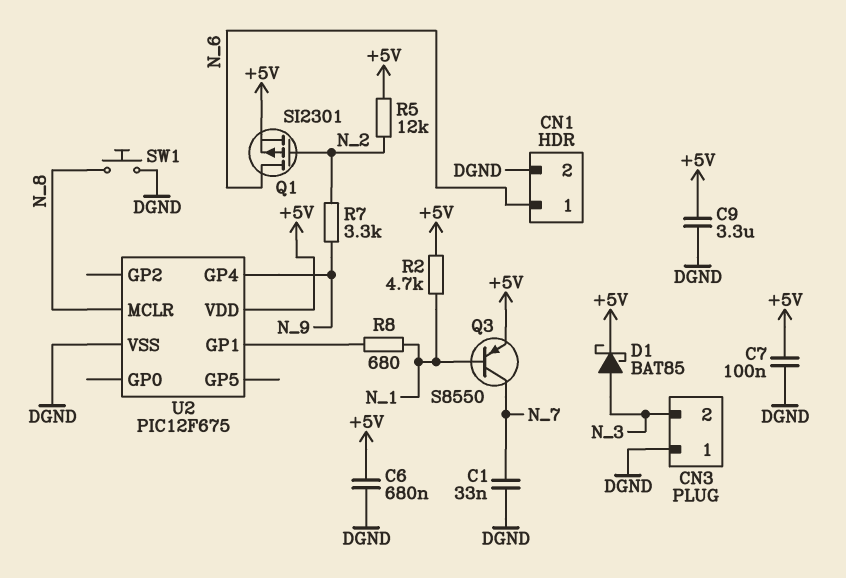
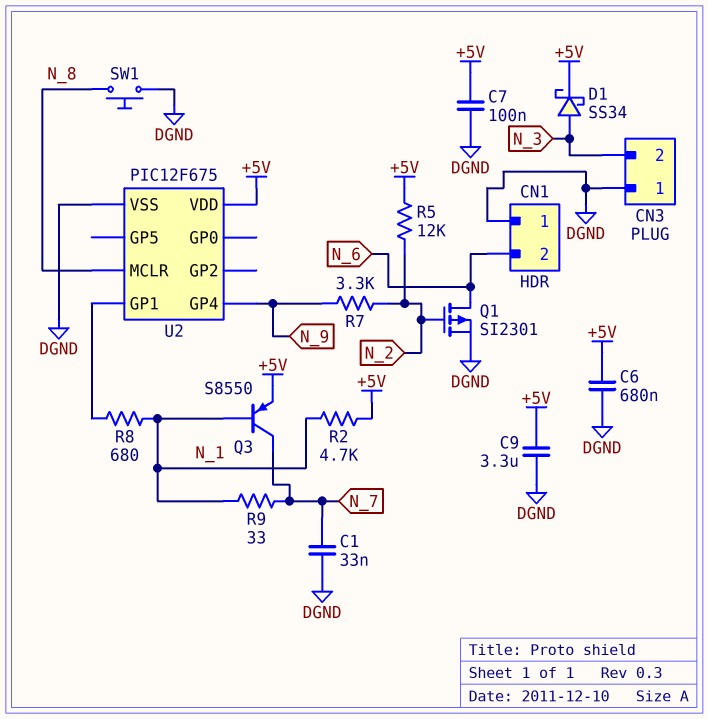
CN1 pin 1: N_6 -> DGND
CN1 pin 2: DGND -> N_6
D1: schottky BAT85 (A N_3, K +5V) -> schottky SS34 (A N_3, K +5V)
Q1: PMOS SI2301 (G N_2, D N_6, S +5V) -> PMOS SI2301 (G N_2, D N_6, S DGND)
R9: none -> 33 (N_1, N_7)

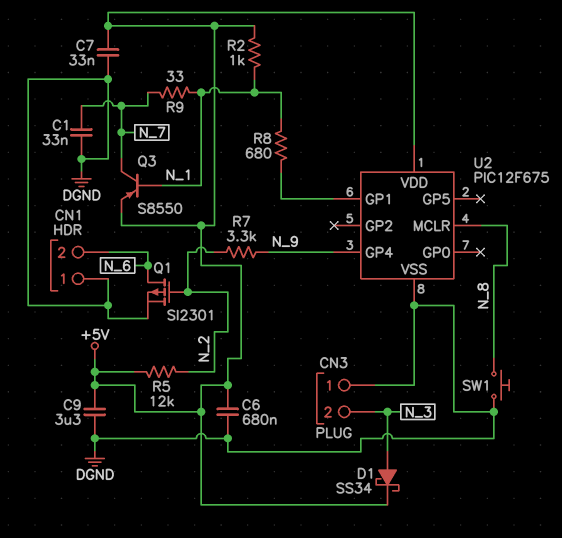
C7: 100nF (+5V, DGND) -> 33nF (+5V, DGND)
R2: 4.7k (+5V, N_1) -> 1k (+5V, N_1)

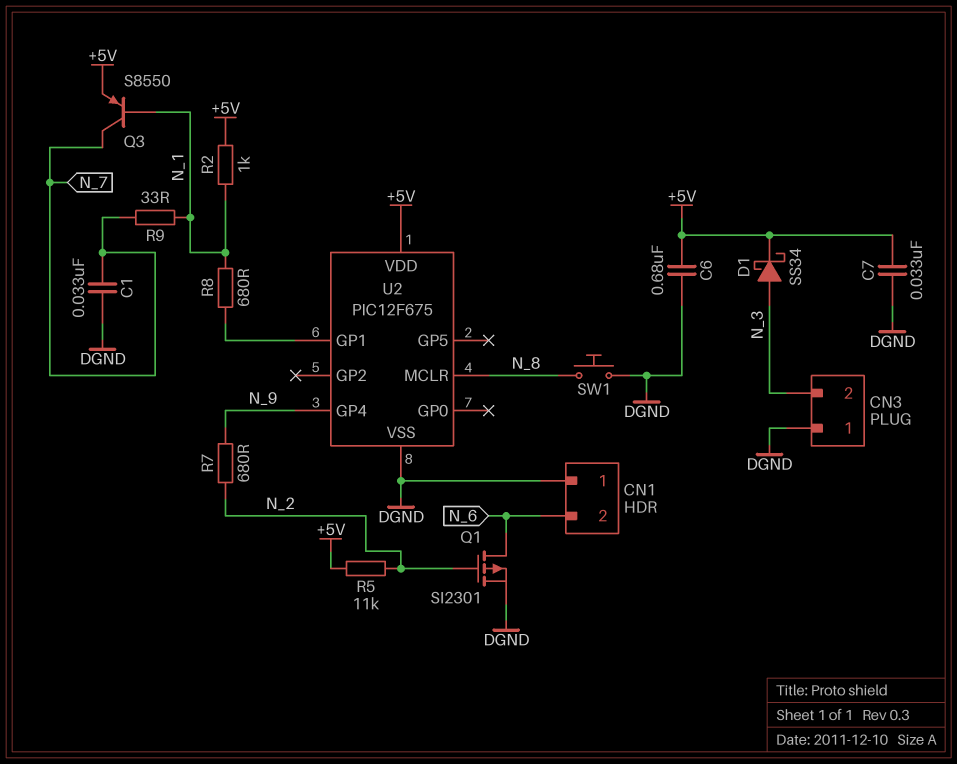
C9: 3.3uF (+5V, DGND) -> none
R5: 12k (+5V, N_2) -> 11k (+5V, N_2)
R7: 3.3k (N_2, N_9) -> 680 (N_2, N_9)

